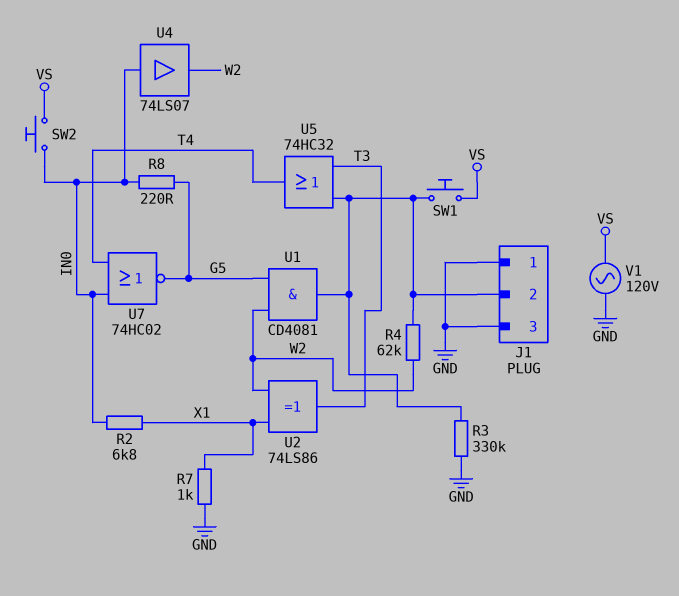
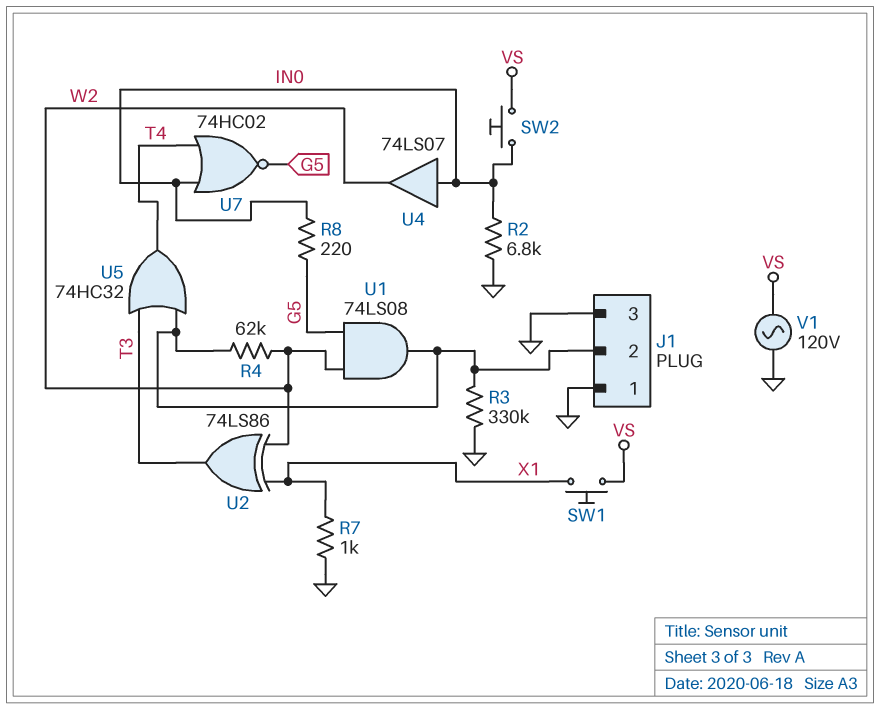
R2: 6.8k (IN0, X1) -> 6.8k (GND, IN0)
SW1: button (J1/2, VS) -> button (VS, X1)
U1: AND CD4081 (in G5, in W2, out J1/2) -> AND 74LS08 (in G5, in W2, out J1/2)

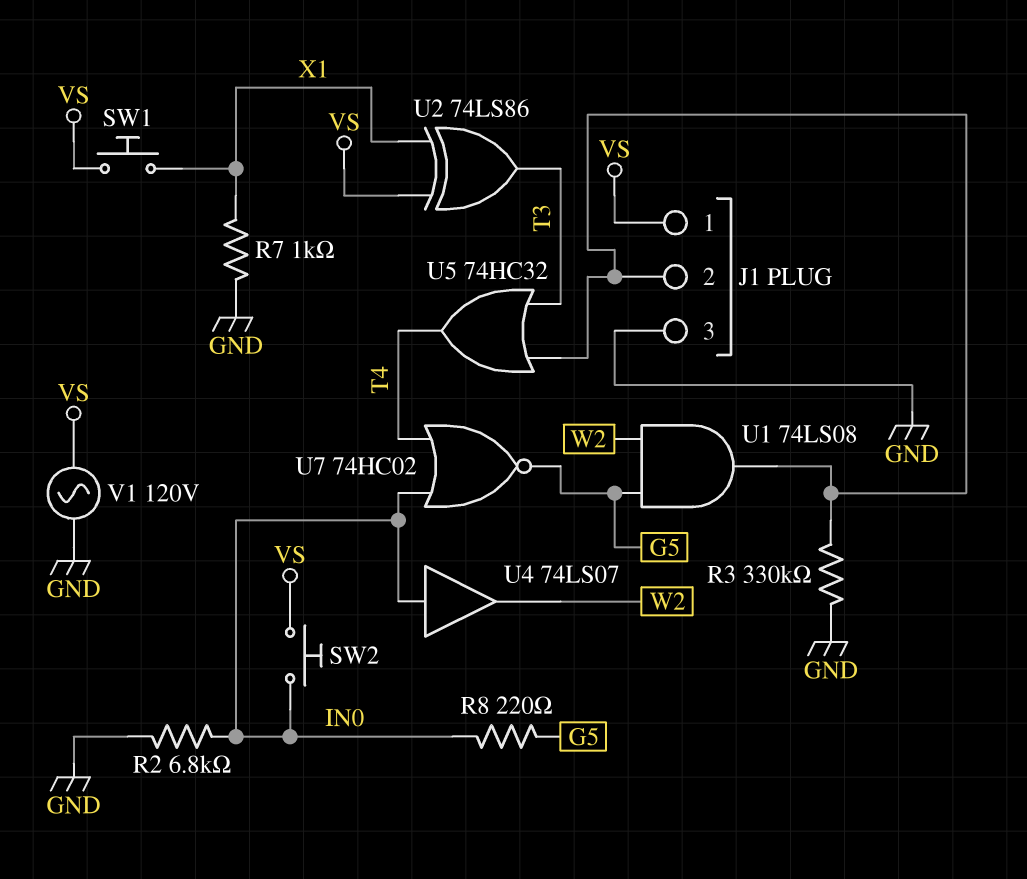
J1 pin 1: GND -> VS
R4: 62k (J1/2, W2) -> none
U2: XOR 74LS86 (in W2, in X1, out T3) -> XOR 74LS86 (in VS, in X1, out T3)

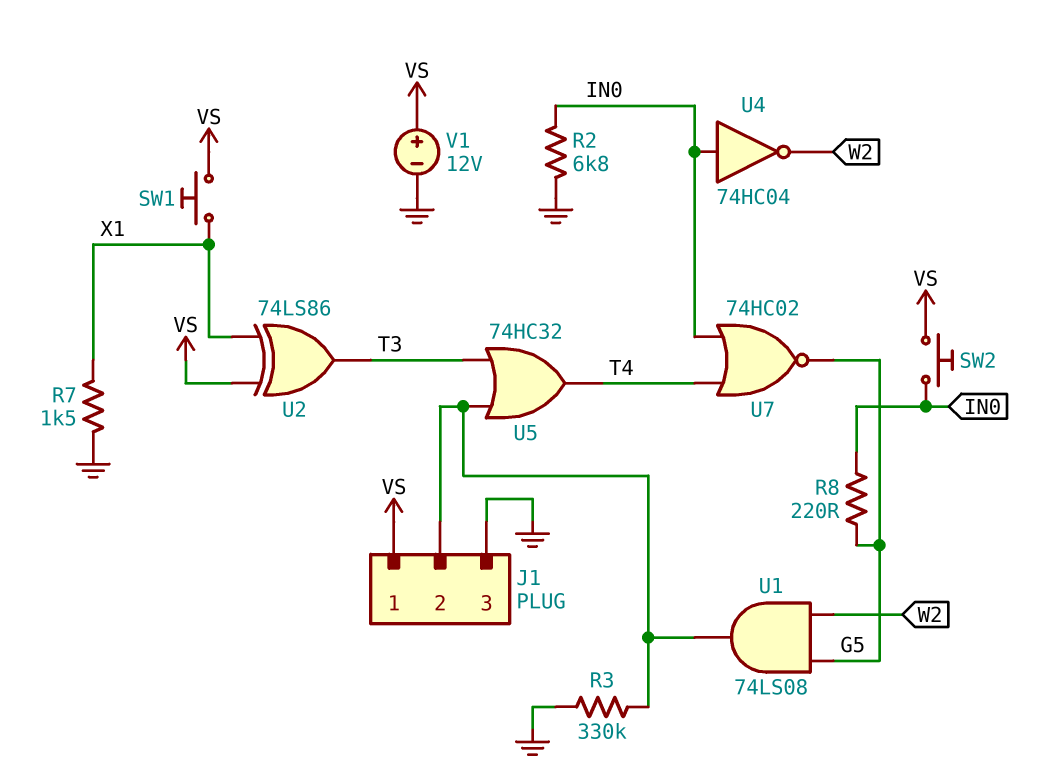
R7: 1k (GND, X1) -> 1.5k (GND, X1)
U4: buffer 74LS07 (in IN0, out W2) -> NOT 74HC04 (in IN0, out W2)
V1: AC 120V (GND, VS) -> 12V (plus VS, minus GND)

